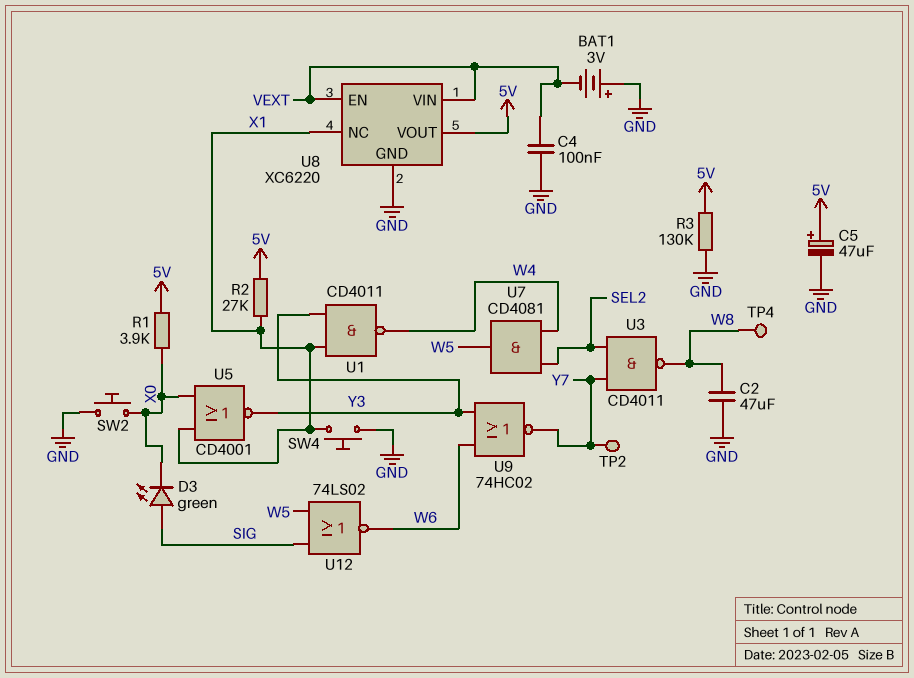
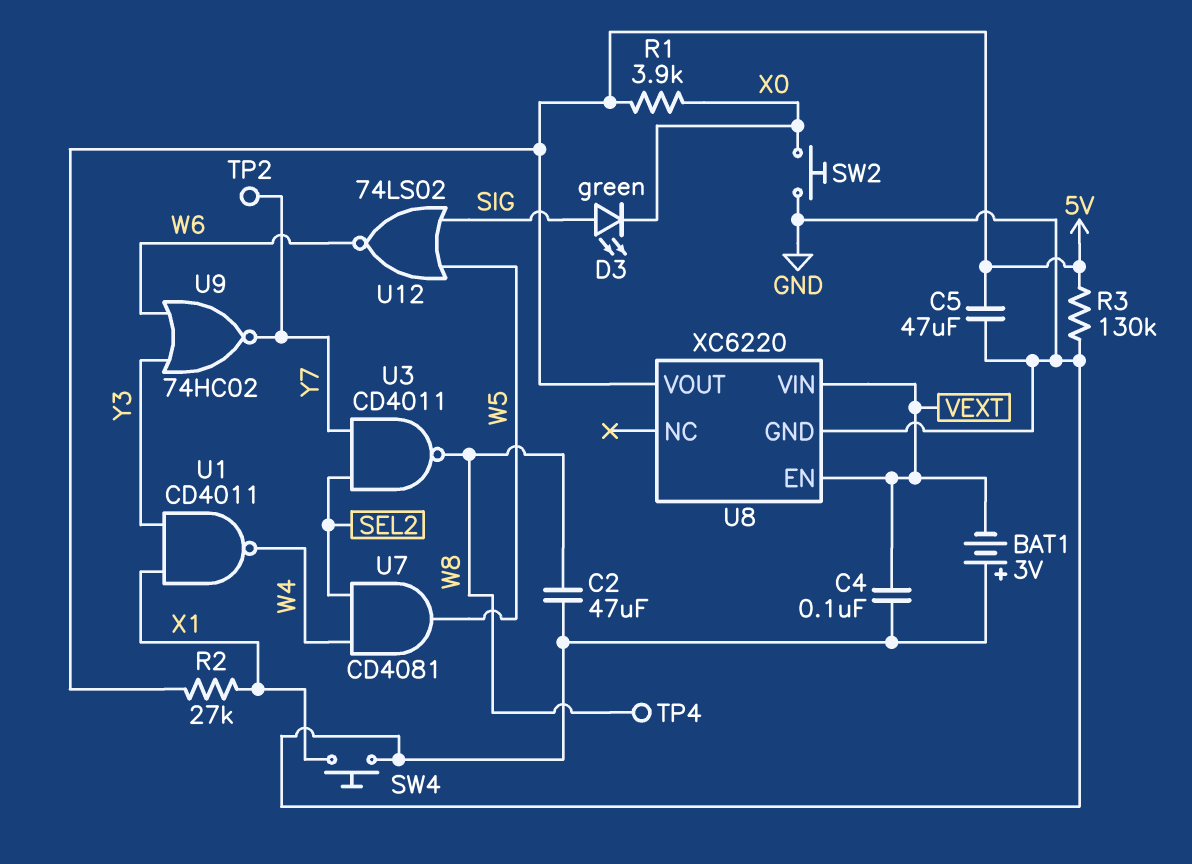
C5: 47uF (plus 5V, minus GND) -> 47uF (5V, GND)
U5: NOR CD4001 (in X0, in X1, out Y3) -> none
U8 pin NC: X1 -> none

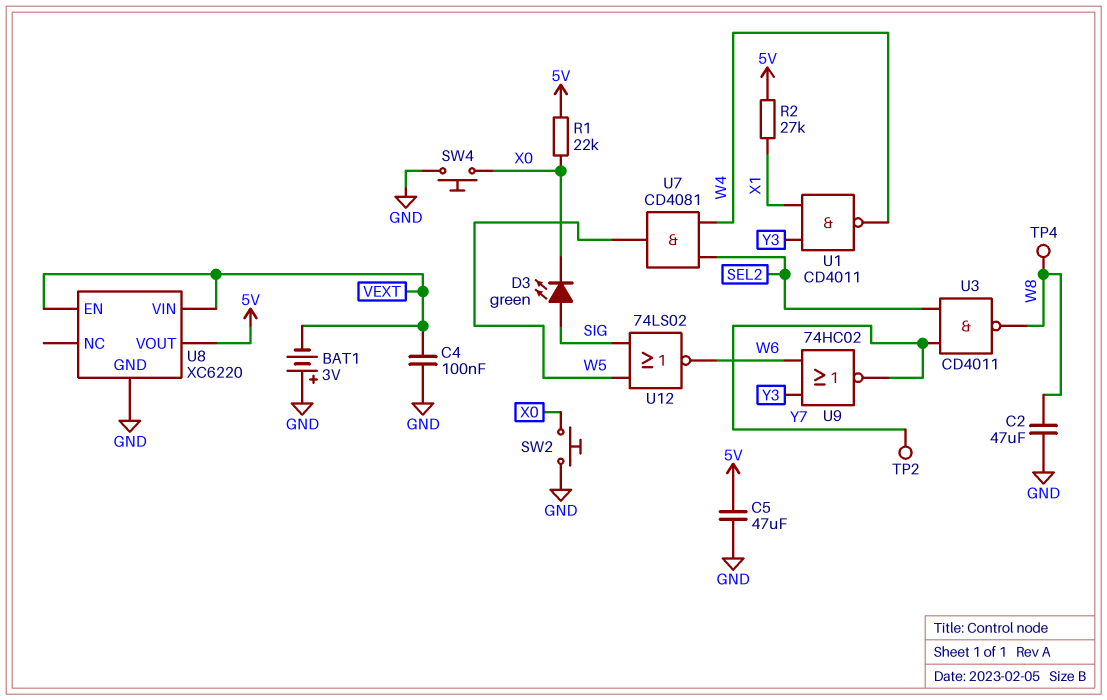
R1: 3.9k (5V, X0) -> 22k (5V, X0)
R3: 130k (5V, GND) -> none
SW4: button (GND, X1) -> button (GND, X0)

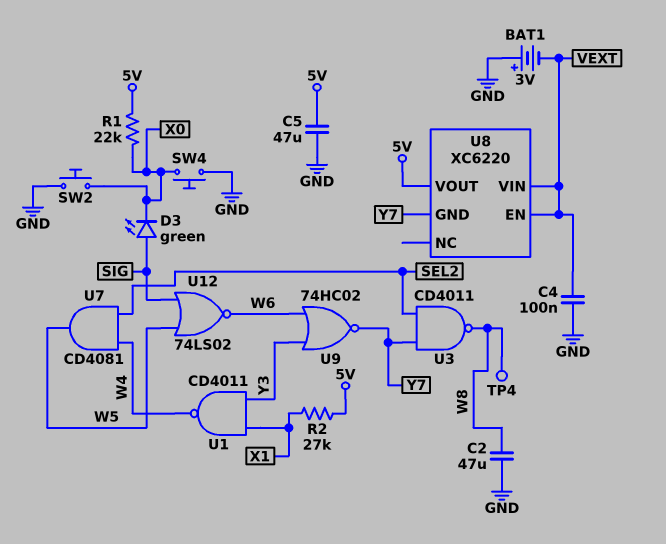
TP2: test point (Y7) -> none
U8 pin GND: GND -> Y7

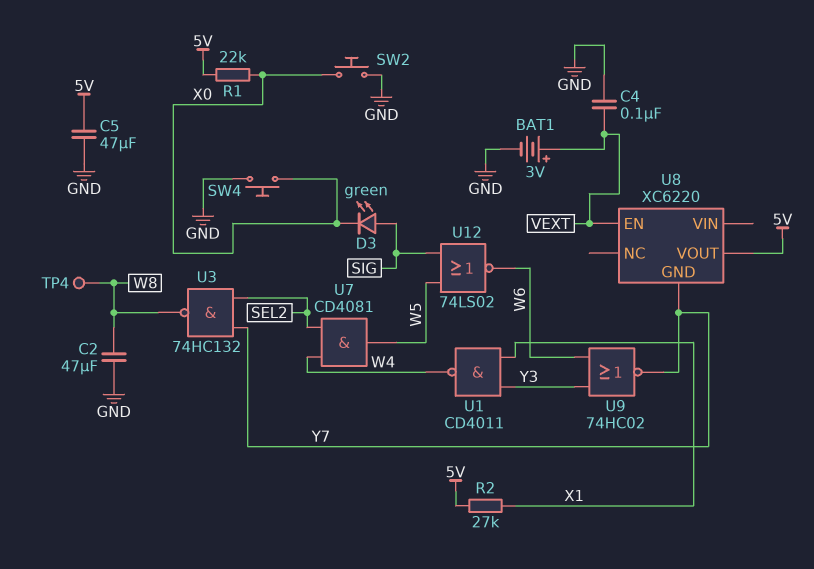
BAT1: 3V (plus GND, minus VEXT) -> 3V (plus VEXT, minus GND)
U3: NAND CD4011 (in SEL2, in Y7, out W8) -> NAND 74HC132 (in SEL2, in Y7, out W8)
U8 pin VIN: VEXT -> none

